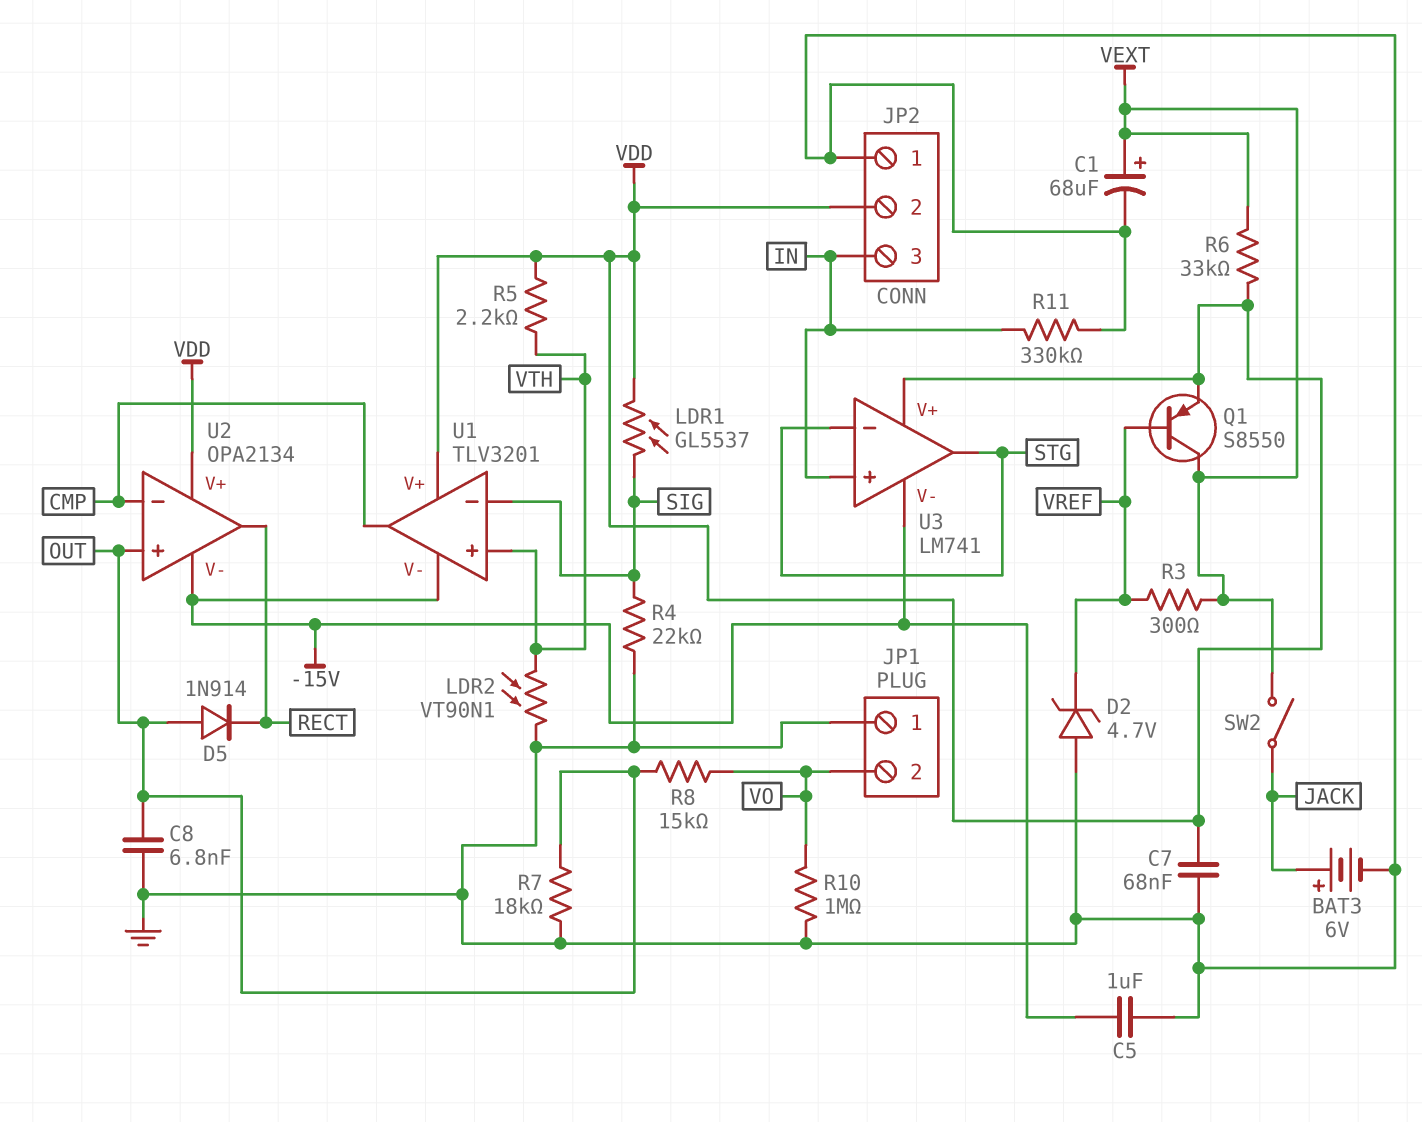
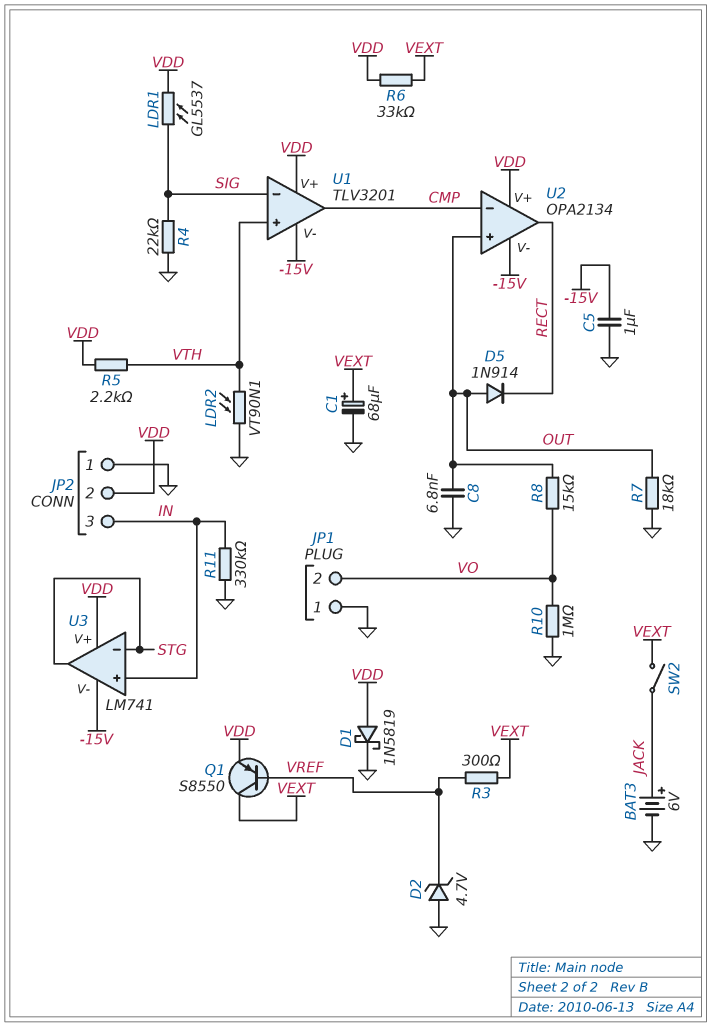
C7: 68nF (GND, VDD) -> none
D1: none -> schottky 1N5819 (A VDD, K GND)

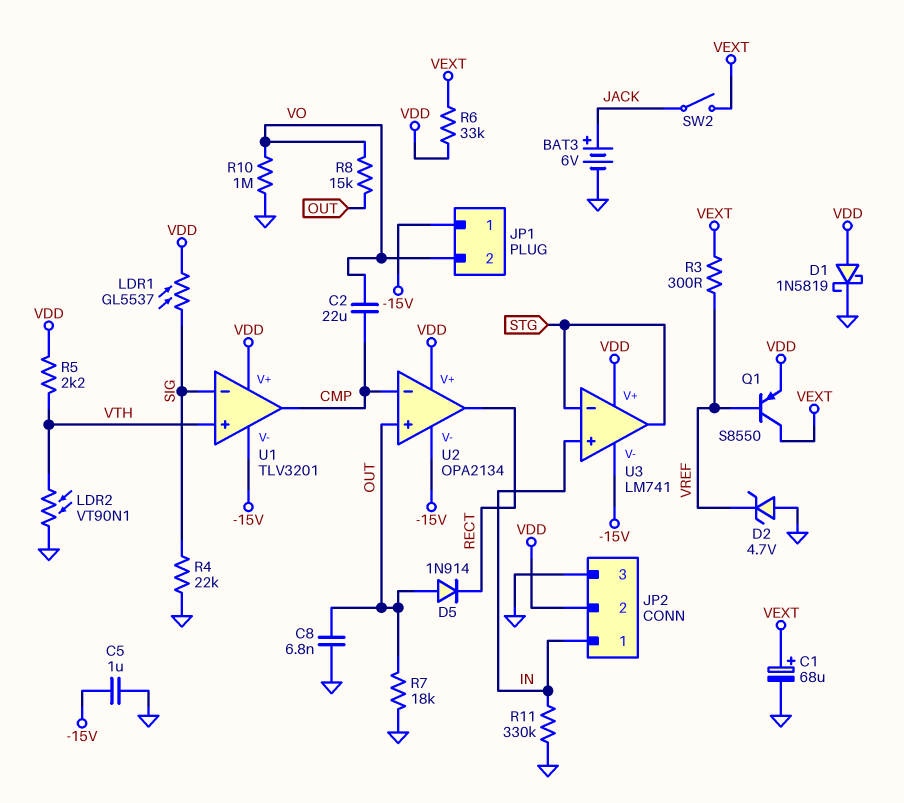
C2: none -> 22uF (CMP, VO)
JP1 pin 1: GND -> -15V
JP2 pin 1: GND -> IN
JP2 pin 3: IN -> GND

